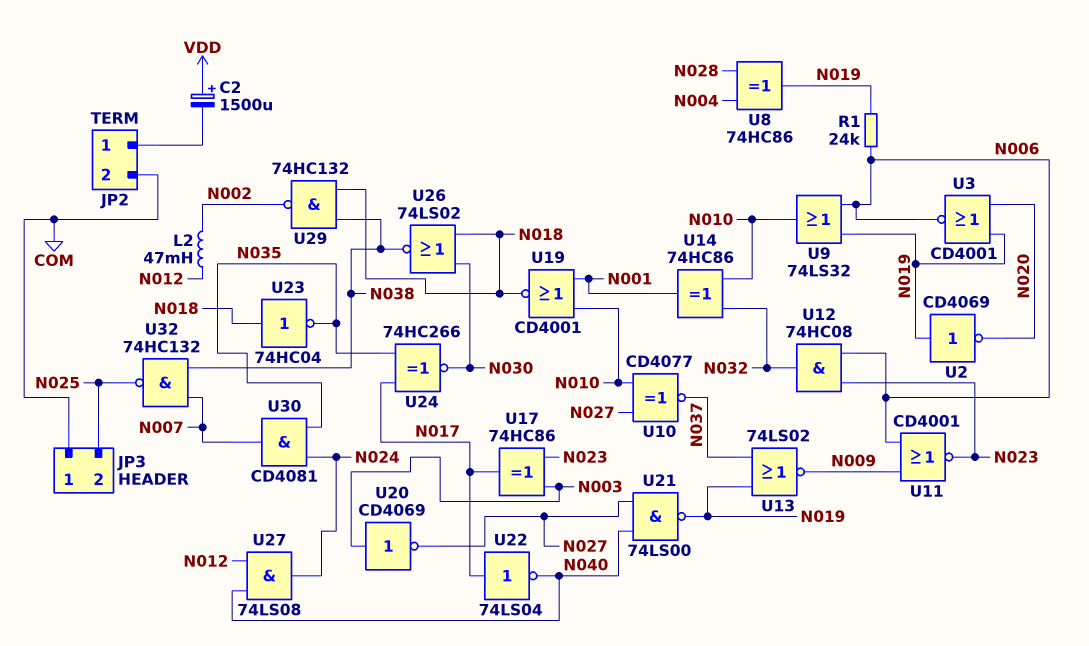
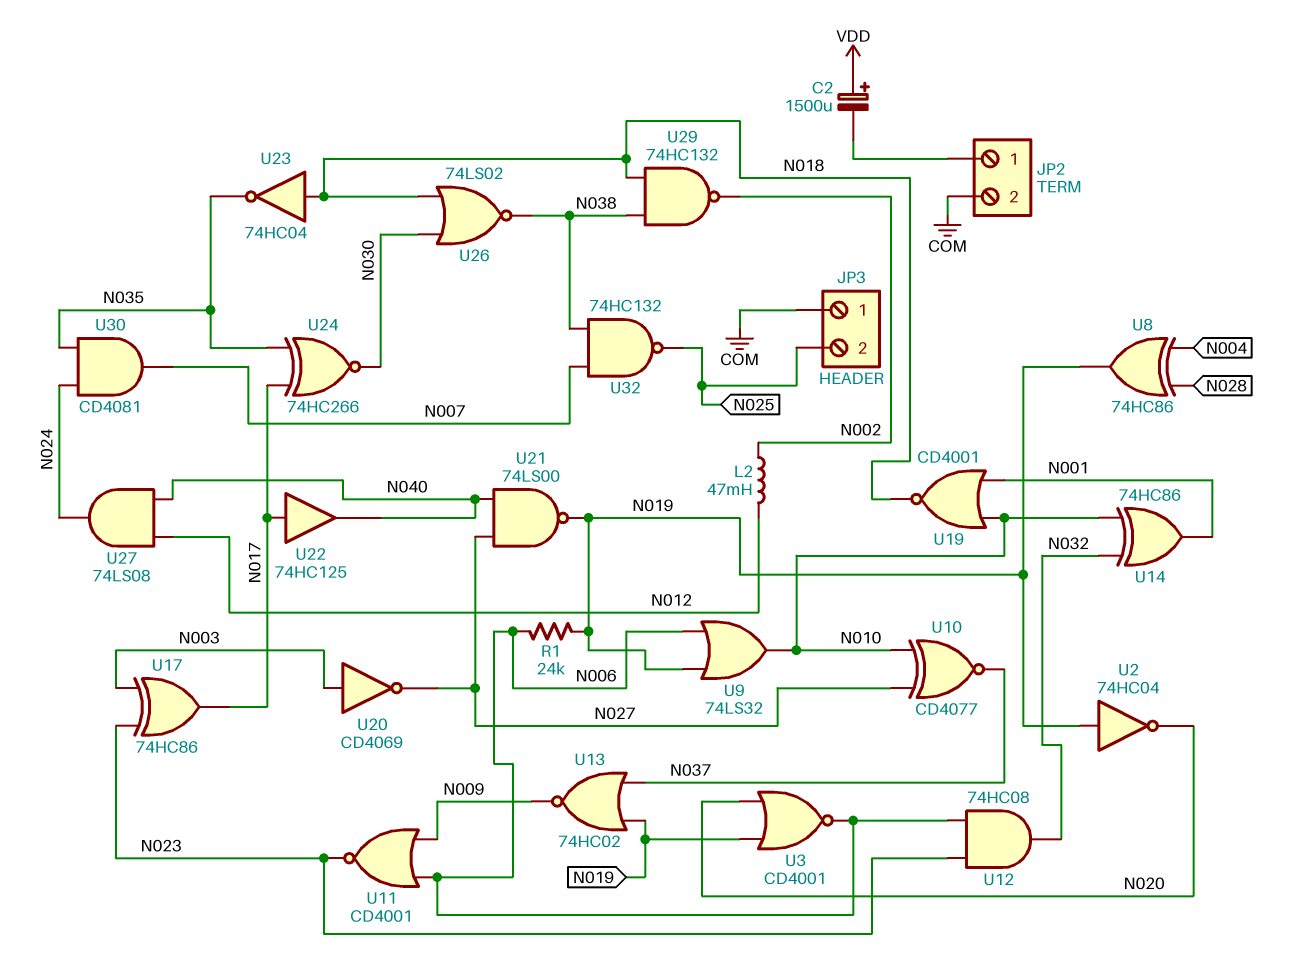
U2: NOT CD4069 (in N019, out N020) -> NOT 74HC04 (in N019, out N020)
U13: NOR 74LS02 (in N019, in N037, out N009) -> NOR 74HC02 (in N019, in N037, out N009)
U22: NOT 74LS04 (in N017, out N040) -> buffer 74HC125 (in N017, out N040)

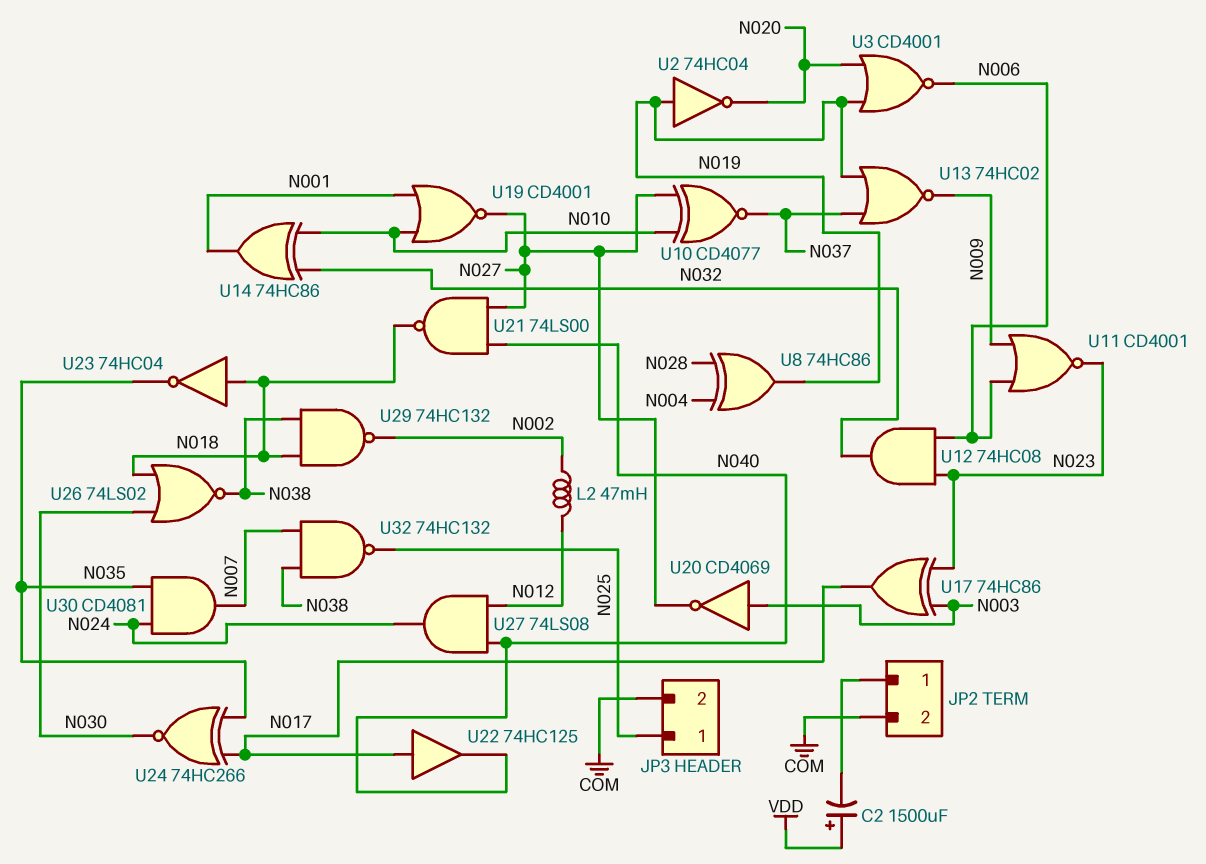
JP3 pin 1: COM -> N025
JP3 pin 2: N025 -> COM
R1: 24k (N006, N019) -> none
U9: OR 74LS32 (in N006, in N019, out N010) -> none
U19: NOR CD4001 (in N001, in N010, out N018) -> NOR CD4001 (in N001, in N010, out N027)
U21: NAND 74LS00 (in N027, in N040, out N019) -> NAND 74LS00 (in N027, in N040, out N018)

